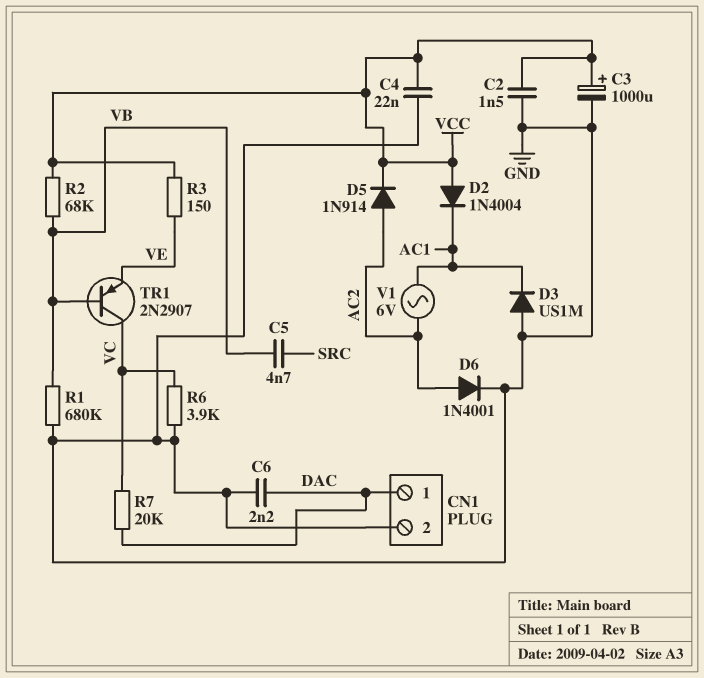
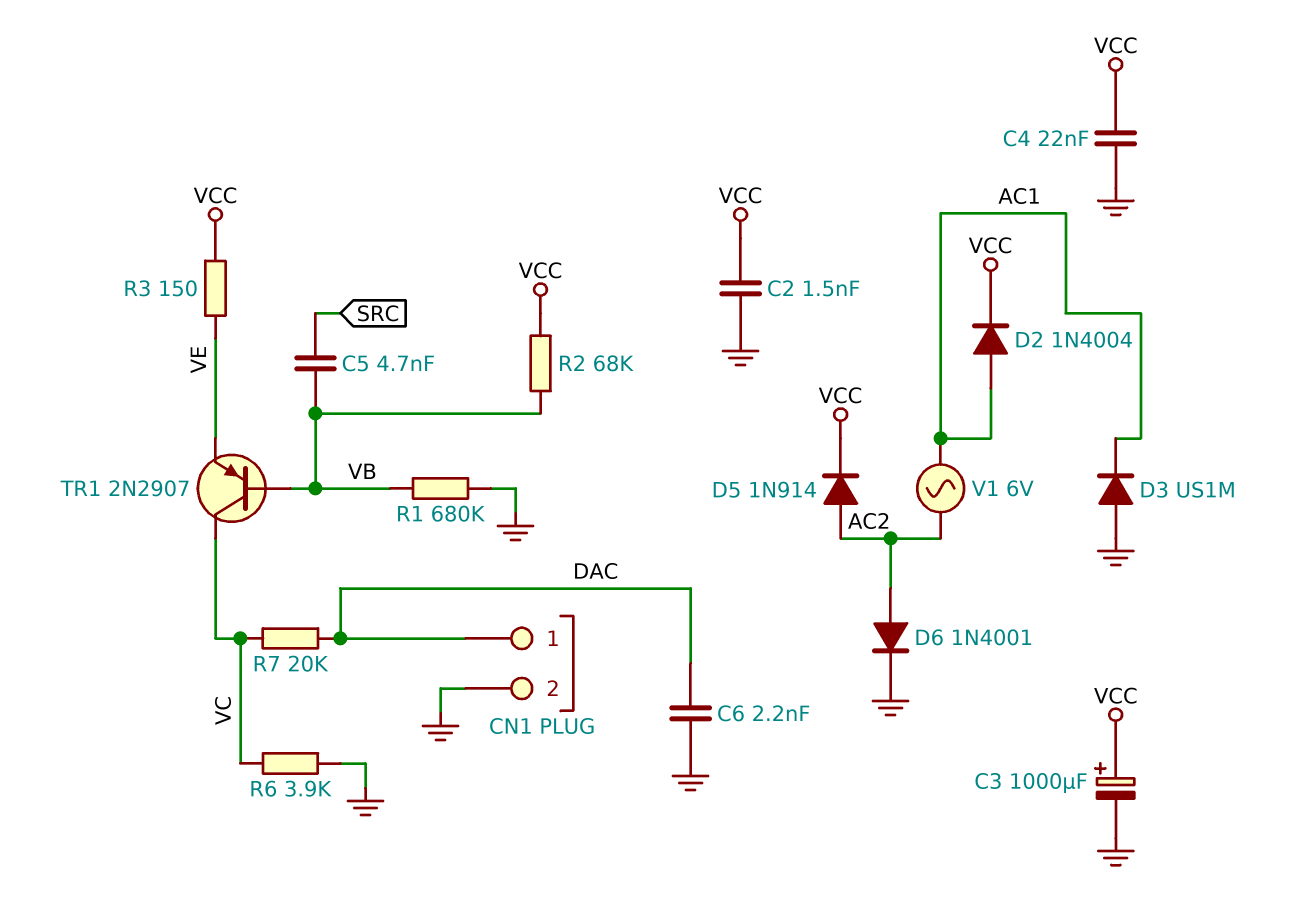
D2: diode 1N4004 (A VCC, K AC1) -> diode 1N4004 (A AC1, K VCC)

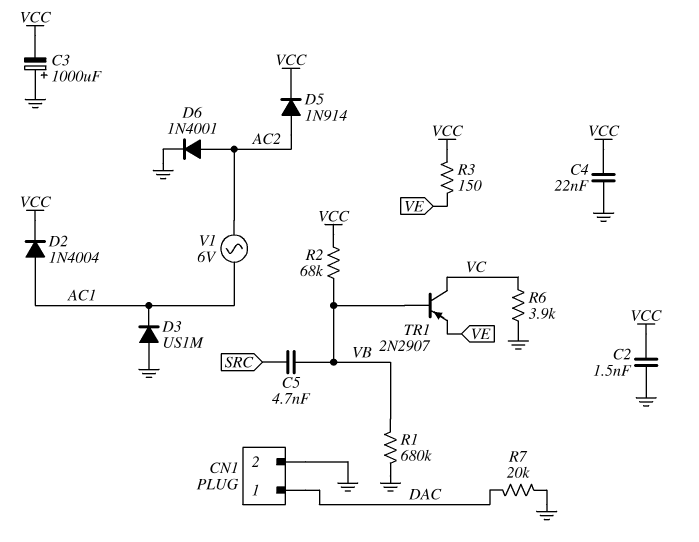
C3: 1000uF (plus VCC, minus GND) -> 1000uF (plus GND, minus VCC)
C6: 2.2nF (DAC, GND) -> none
R7: 20k (DAC, VC) -> 20k (DAC, GND)

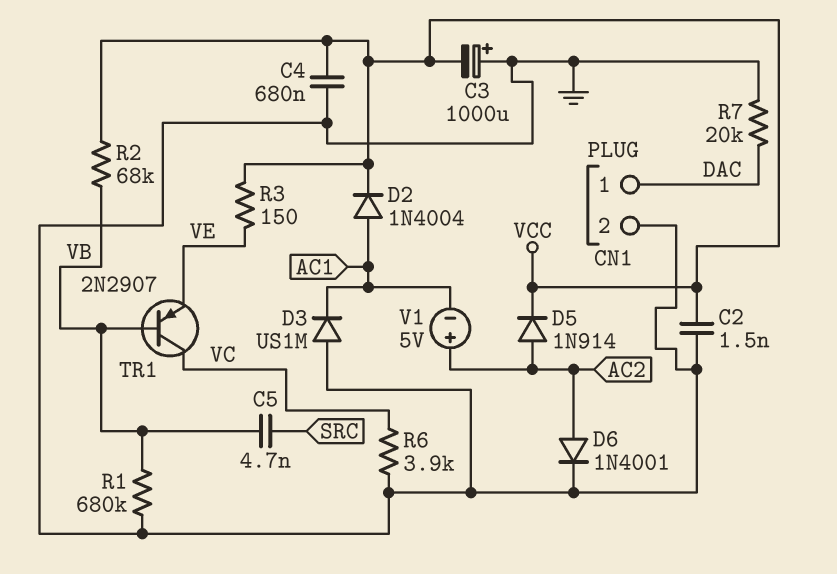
C4: 22nF (GND, VCC) -> 680nF (GND, VCC)
V1: AC 6V (AC1, AC2) -> 5V (plus AC2, minus AC1)

